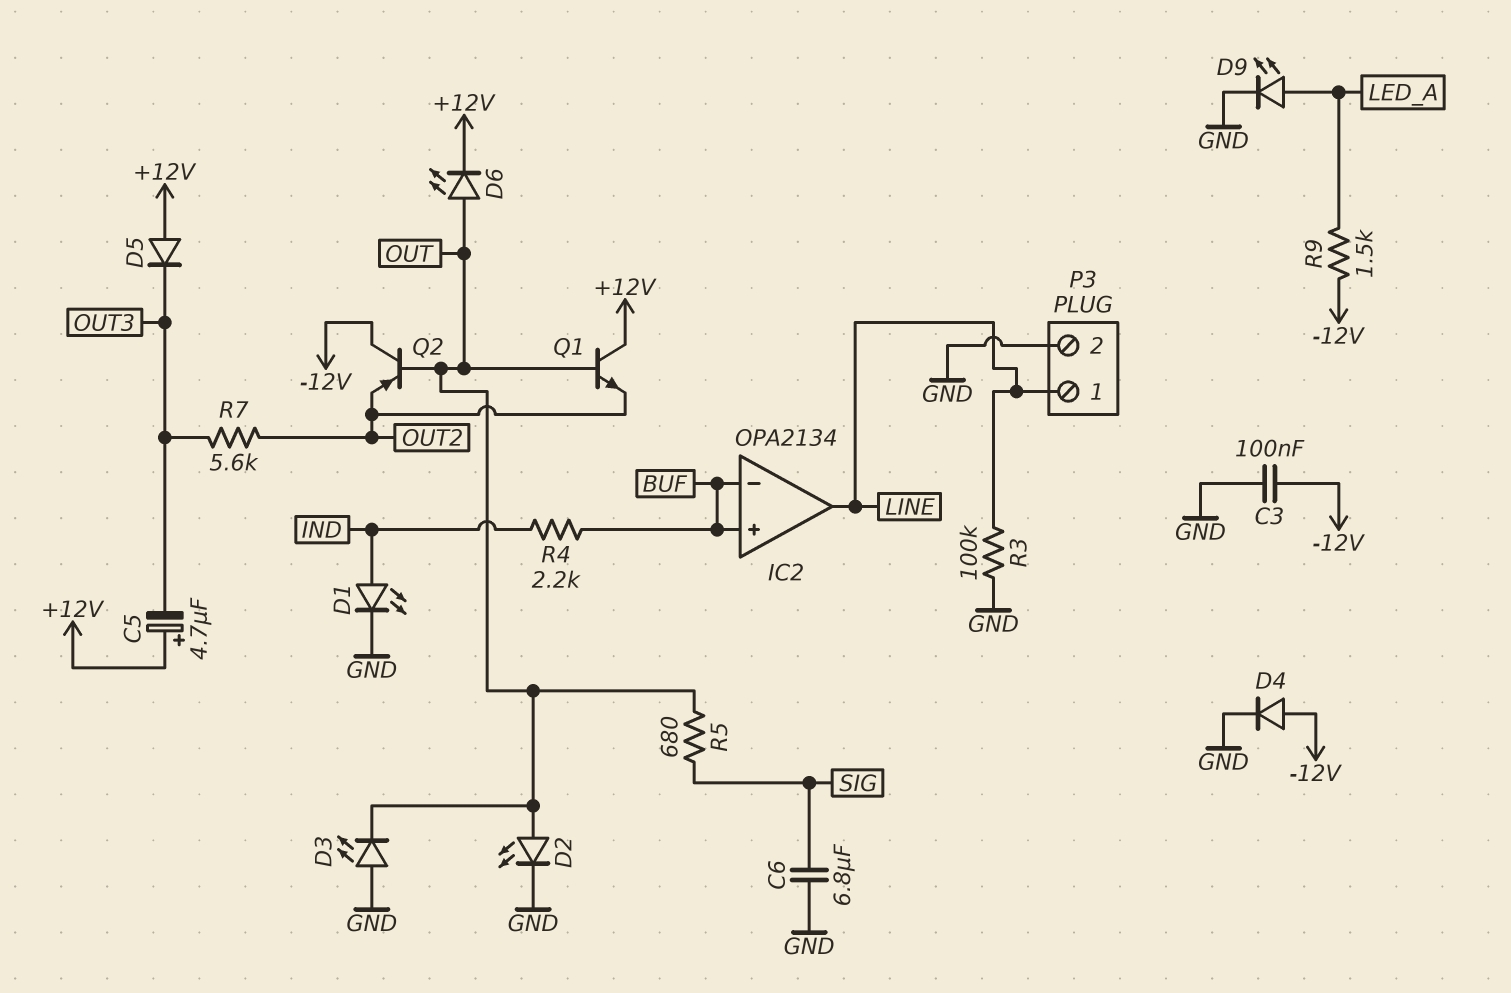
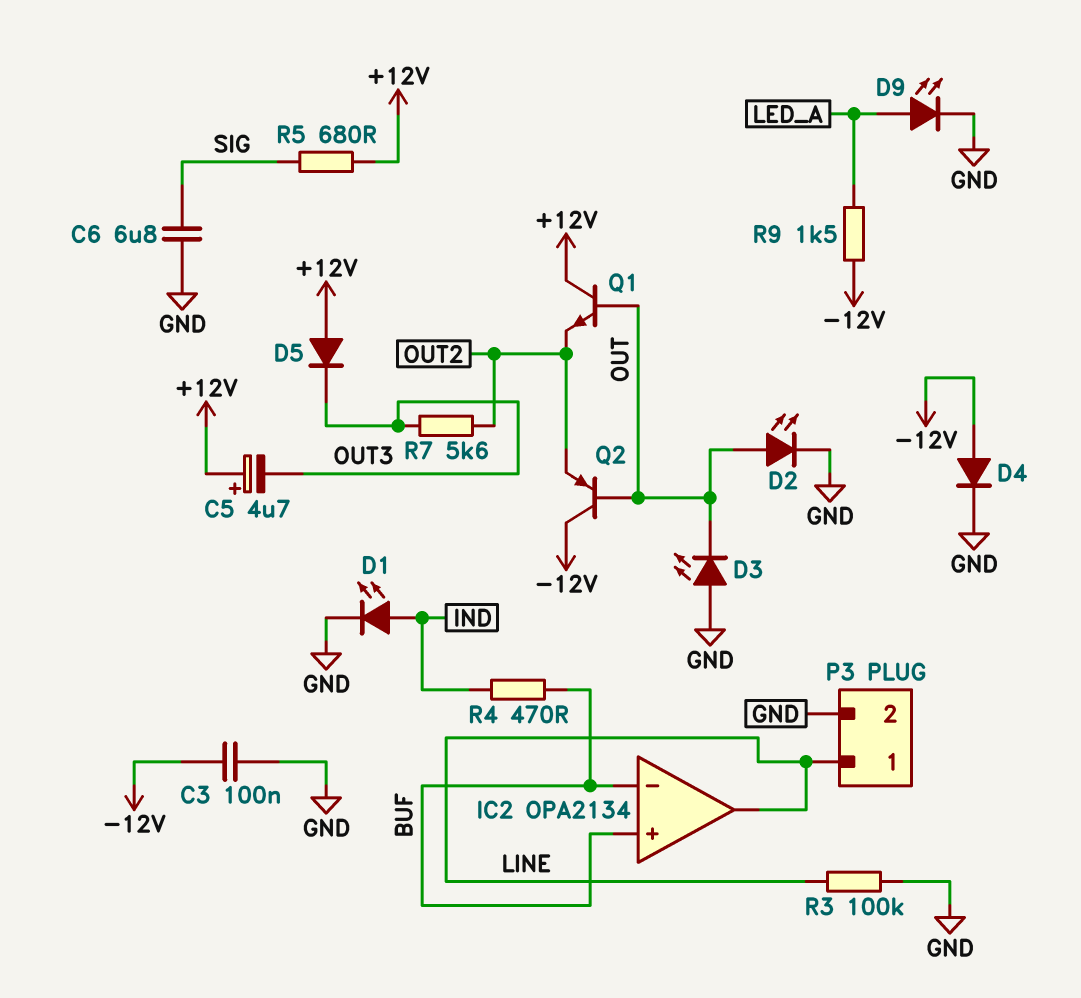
D6: LED (A OUT, K +12V) -> none
R4: 2.2k (BUF, IND) -> 470 (BUF, IND)
R5: 680 (OUT, SIG) -> 680 (+12V, SIG)

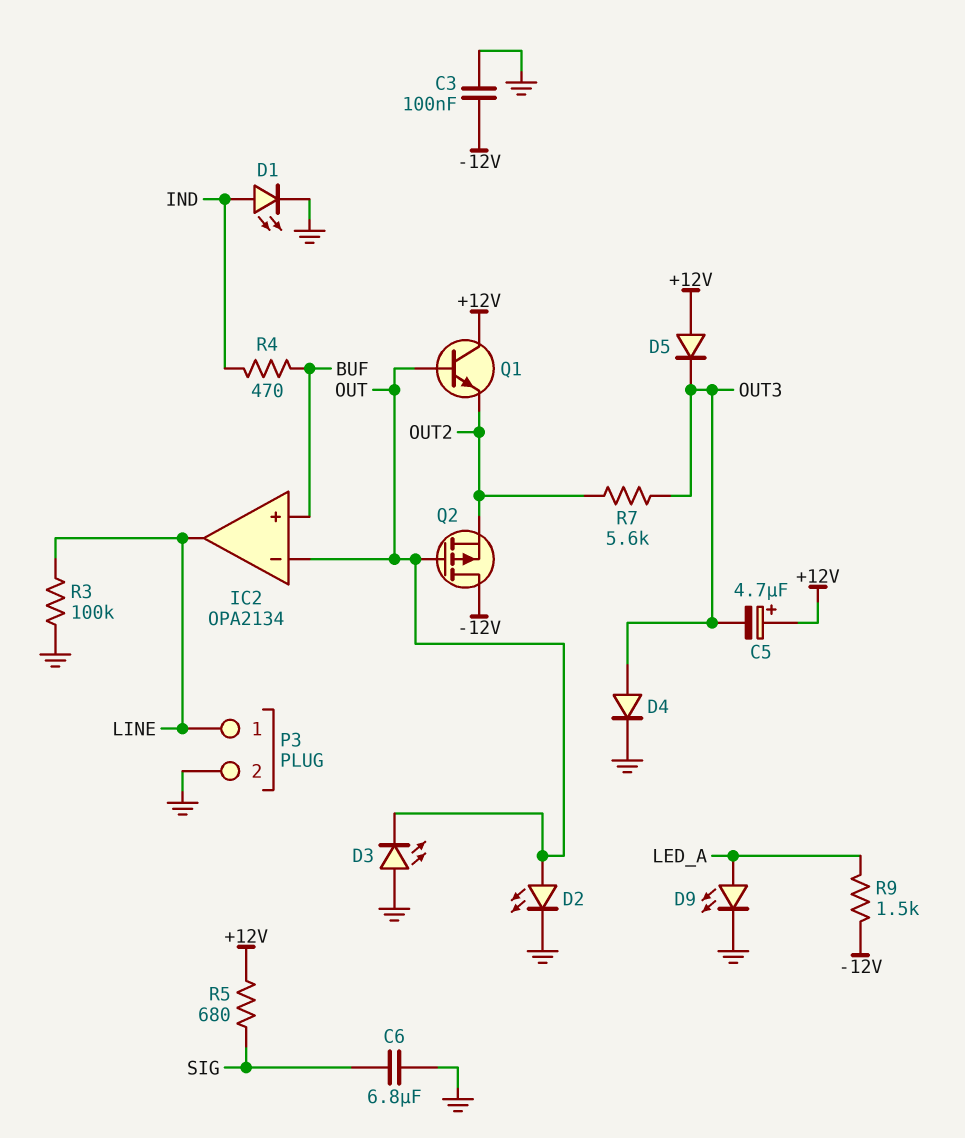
D4: diode (A -12V, K GND) -> diode (A OUT3, K GND)
IC2 pin in-: BUF -> OUT
Q2: PNP (B OUT, C -12V, E OUT2) -> PMOS (G OUT, D -12V, S OUT2)

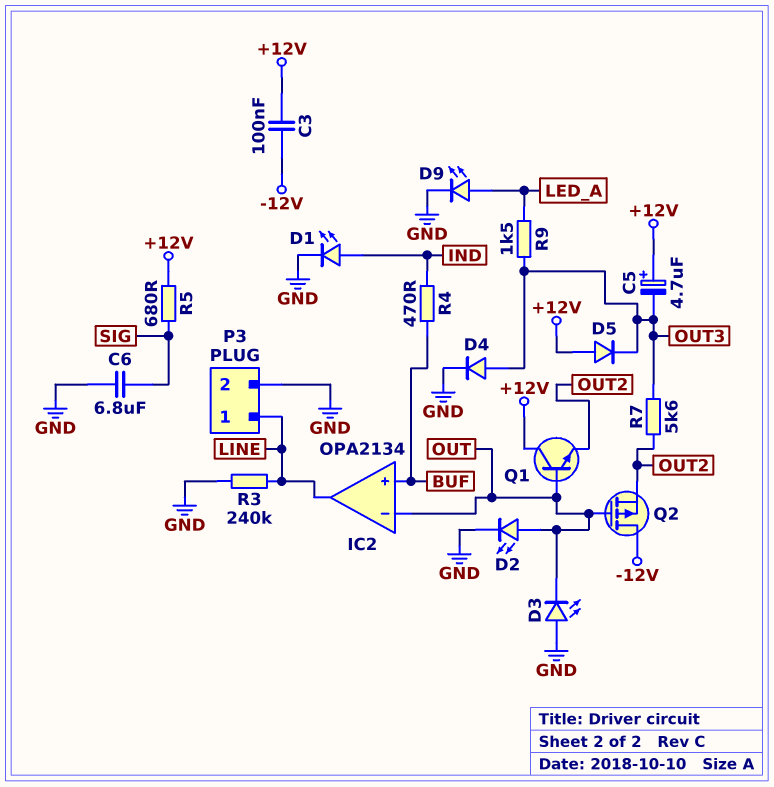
C3: 100nF (-12V, GND) -> 100nF (+12V, -12V)
R3: 100k (GND, LINE) -> 240k (GND, LINE)
R9: 1.5k (-12V, LED_A) -> 1.5k (LED_A, OUT3)

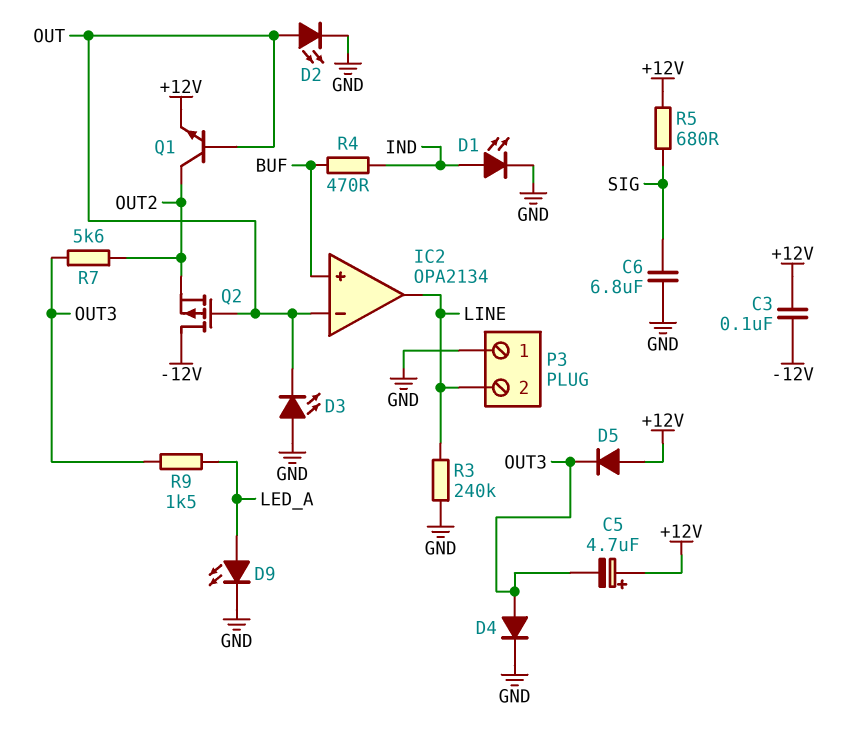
P3 pin 1: LINE -> GND
P3 pin 2: GND -> LINE
Q1: NPN (B OUT, C +12V, E OUT2) -> NPN (B OUT, C OUT2, E +12V)

